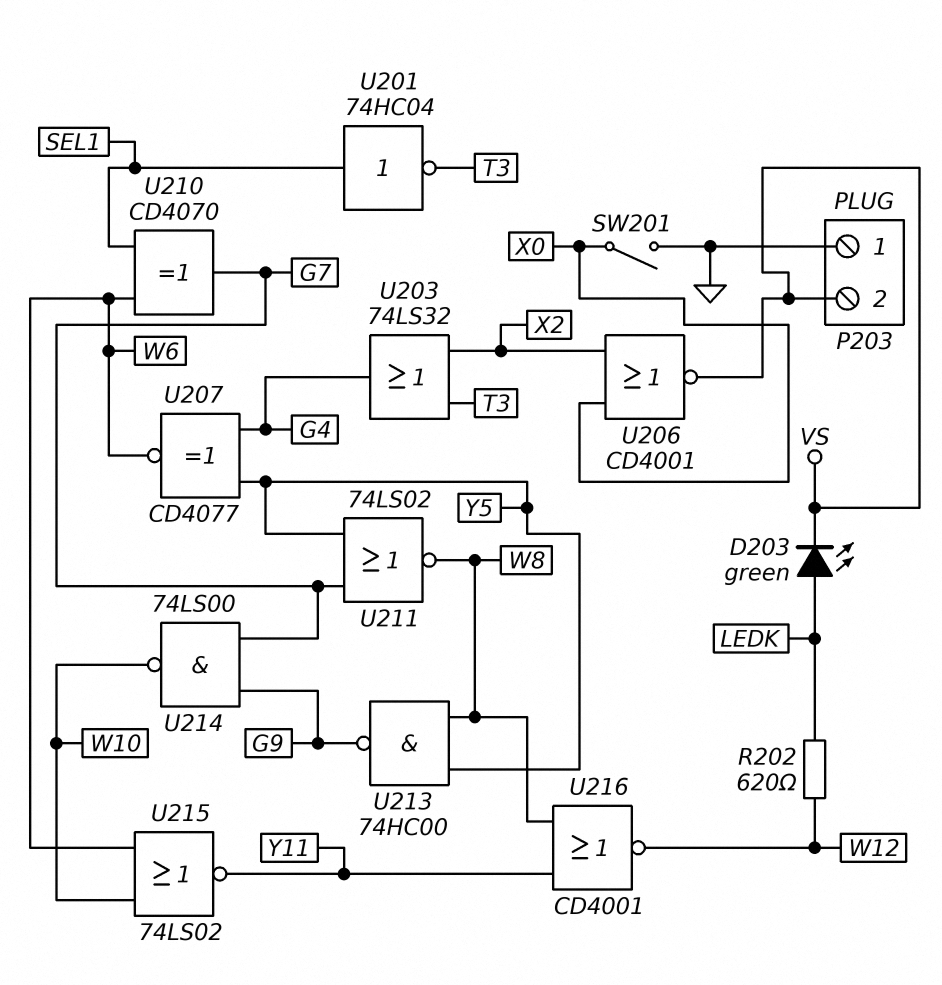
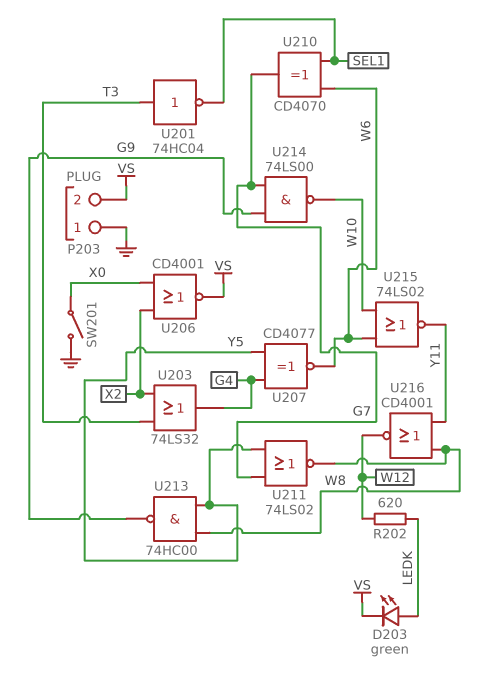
U201: NOT 74HC04 (in SEL1, out T3) -> NOT 74HC04 (in T3, out SEL1)

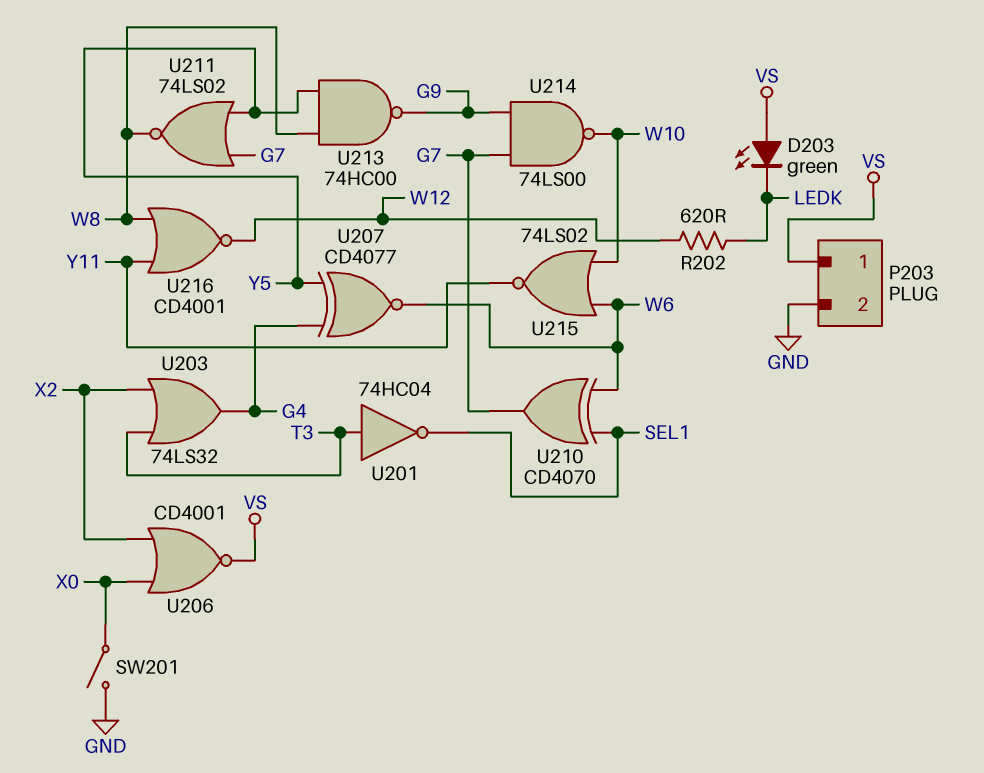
D203: LED green (A LEDK, K VS) -> LED green (A VS, K LEDK)
P203 pin 1: GND -> VS
P203 pin 2: VS -> GND

